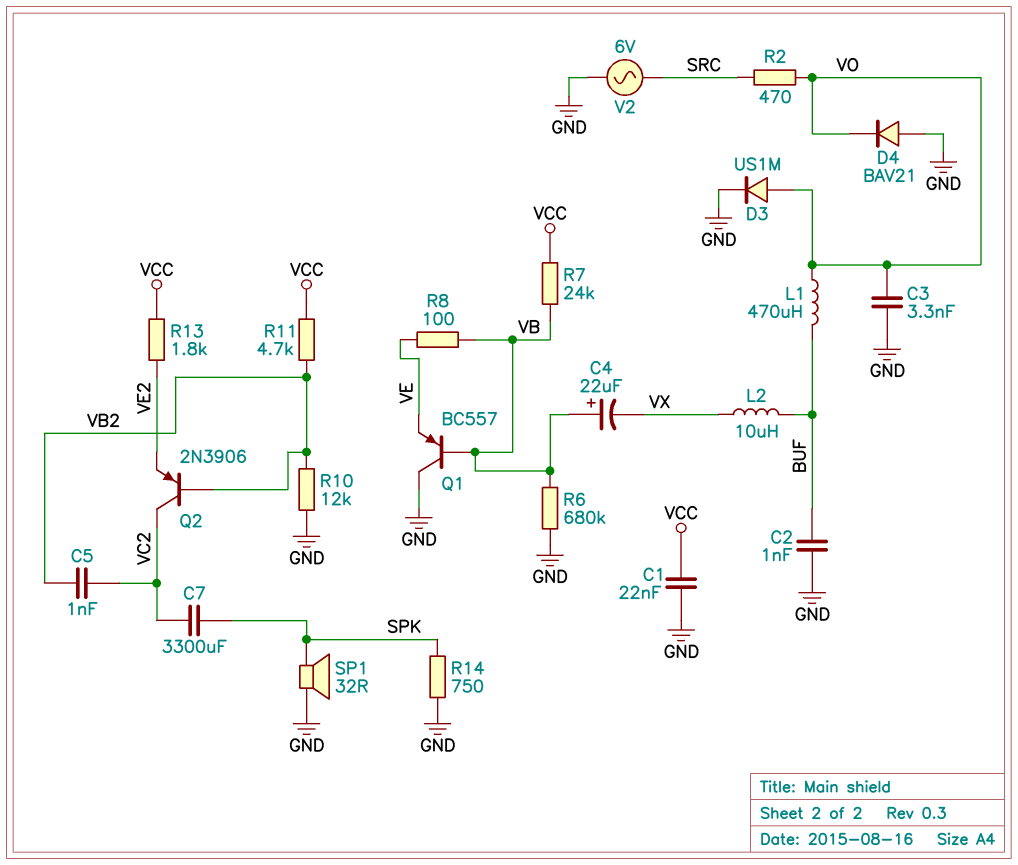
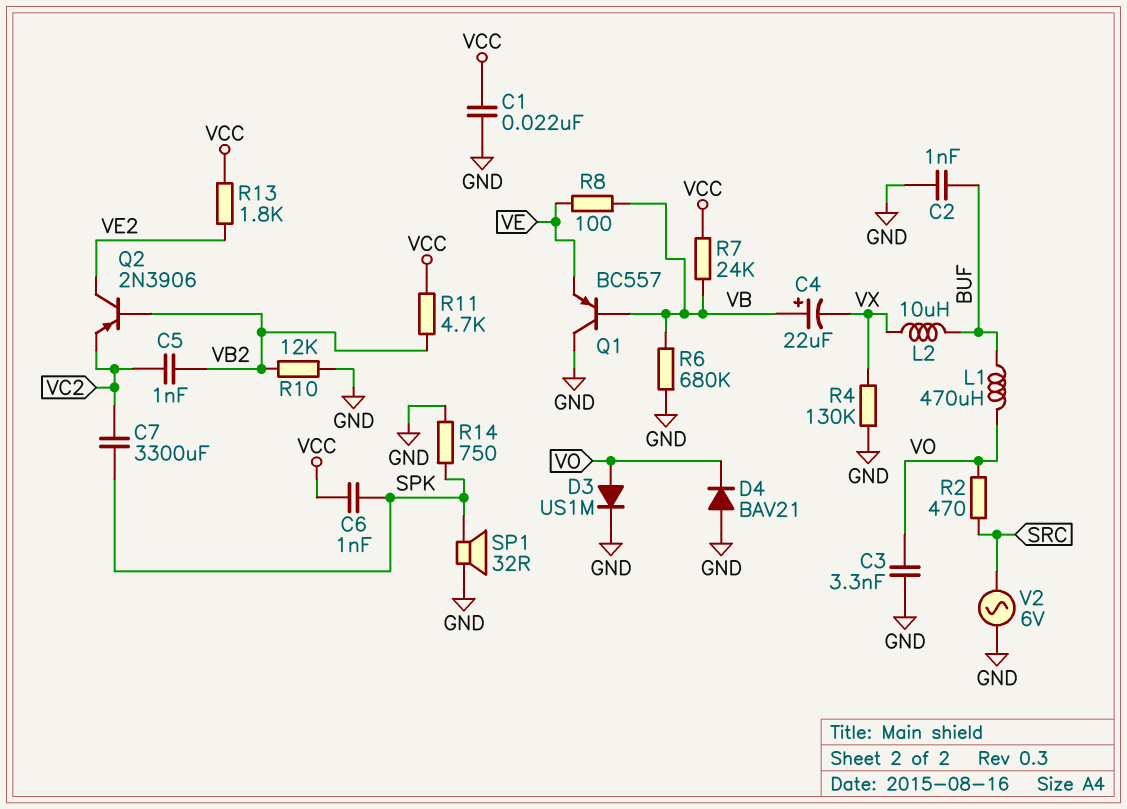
C6: none -> 1nF (SPK, VCC)
Q2: PNP 2N3906 (B VB2, C VC2, E VE2) -> PNP 2N3906 (B VB2, C VE2, E VC2)
R4: none -> 130k (GND, VX)

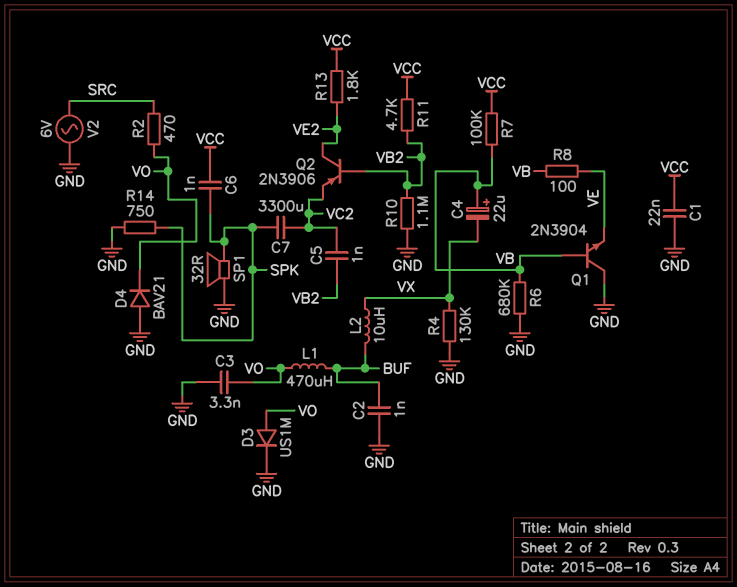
Q1: PNP BC557 (B VB, C GND, E VE) -> NPN 2N3904 (B VB, C GND, E VE)
R7: 24k (VB, VCC) -> 100k (VB, VCC)
R10: 12k (GND, VB2) -> 1.1M (GND, VB2)

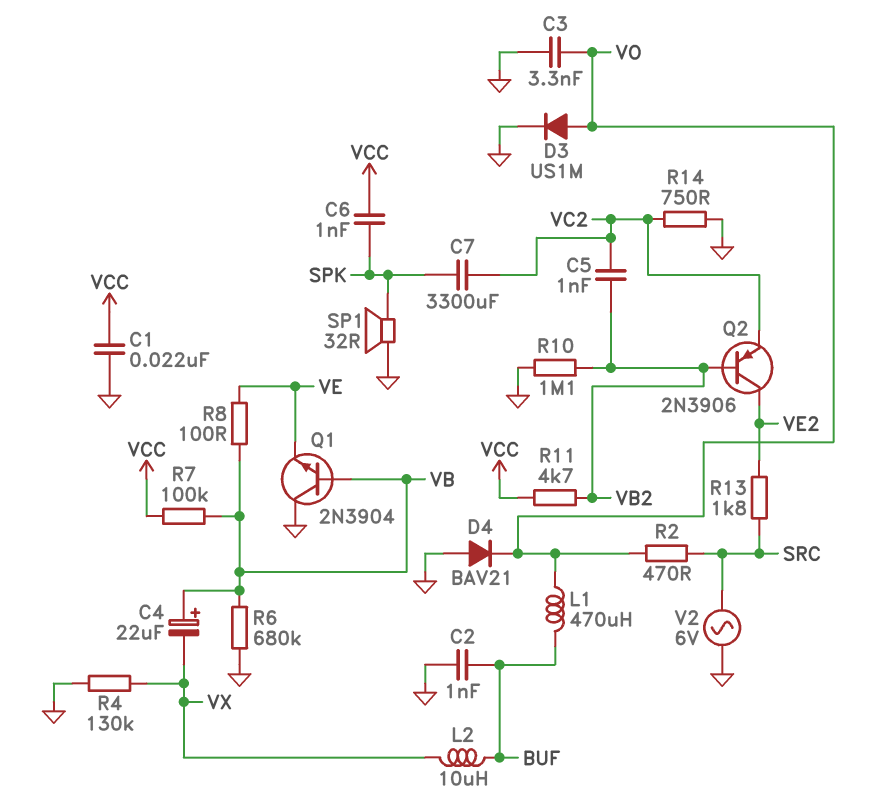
R13: 1.8k (VCC, VE2) -> 1.8k (SRC, VE2)
R14: 750 (GND, SPK) -> 750 (GND, VC2)

